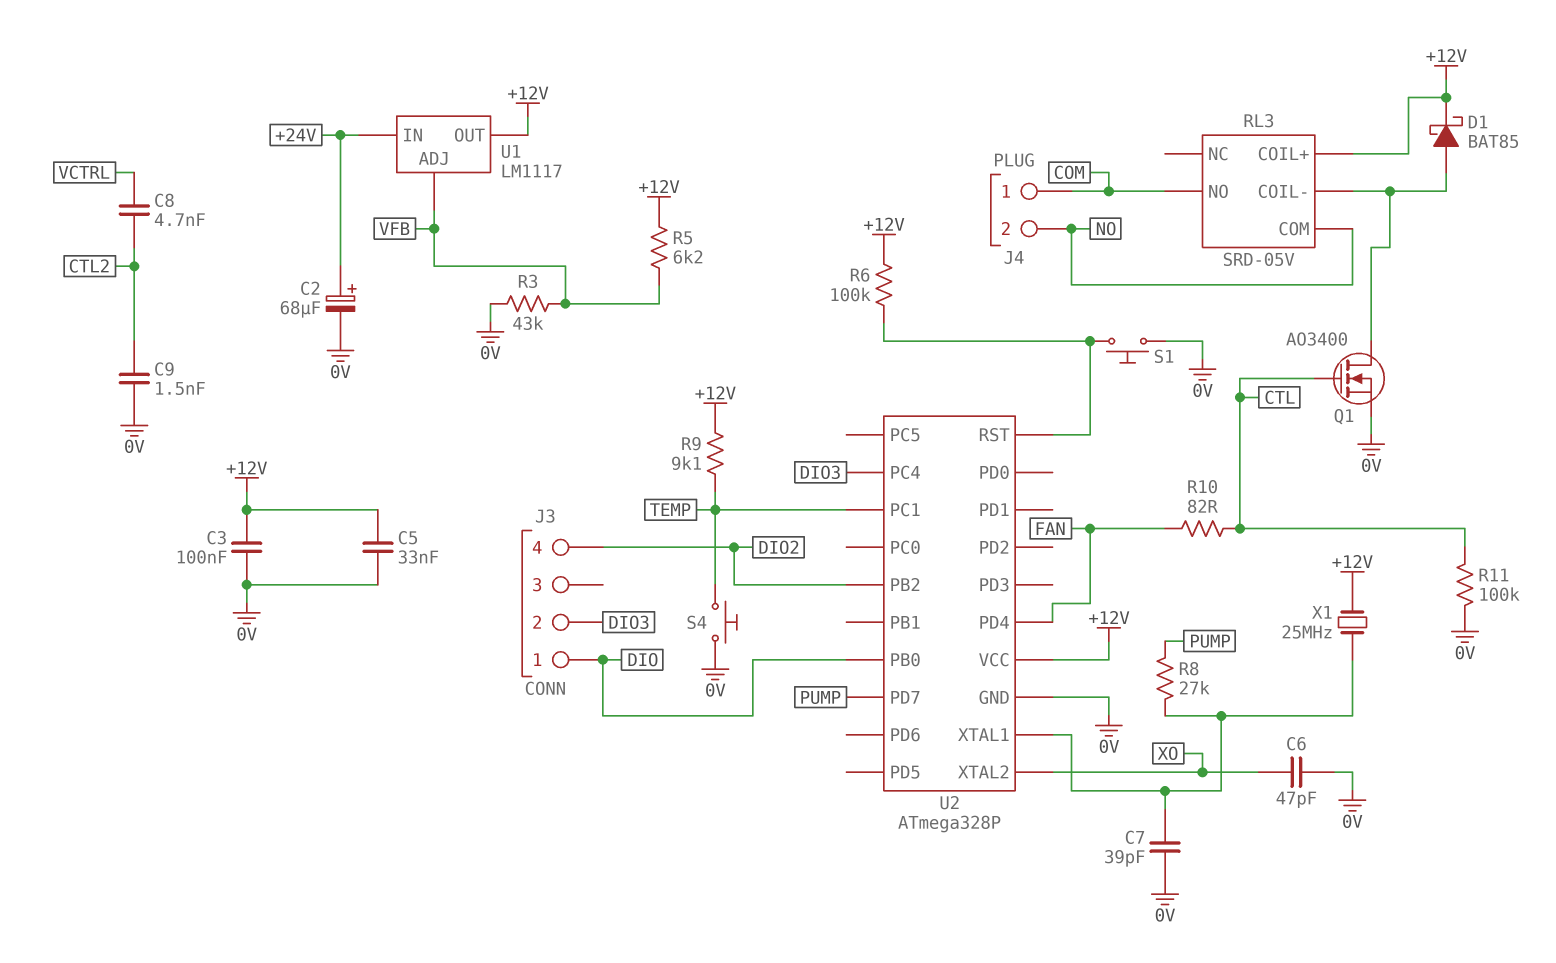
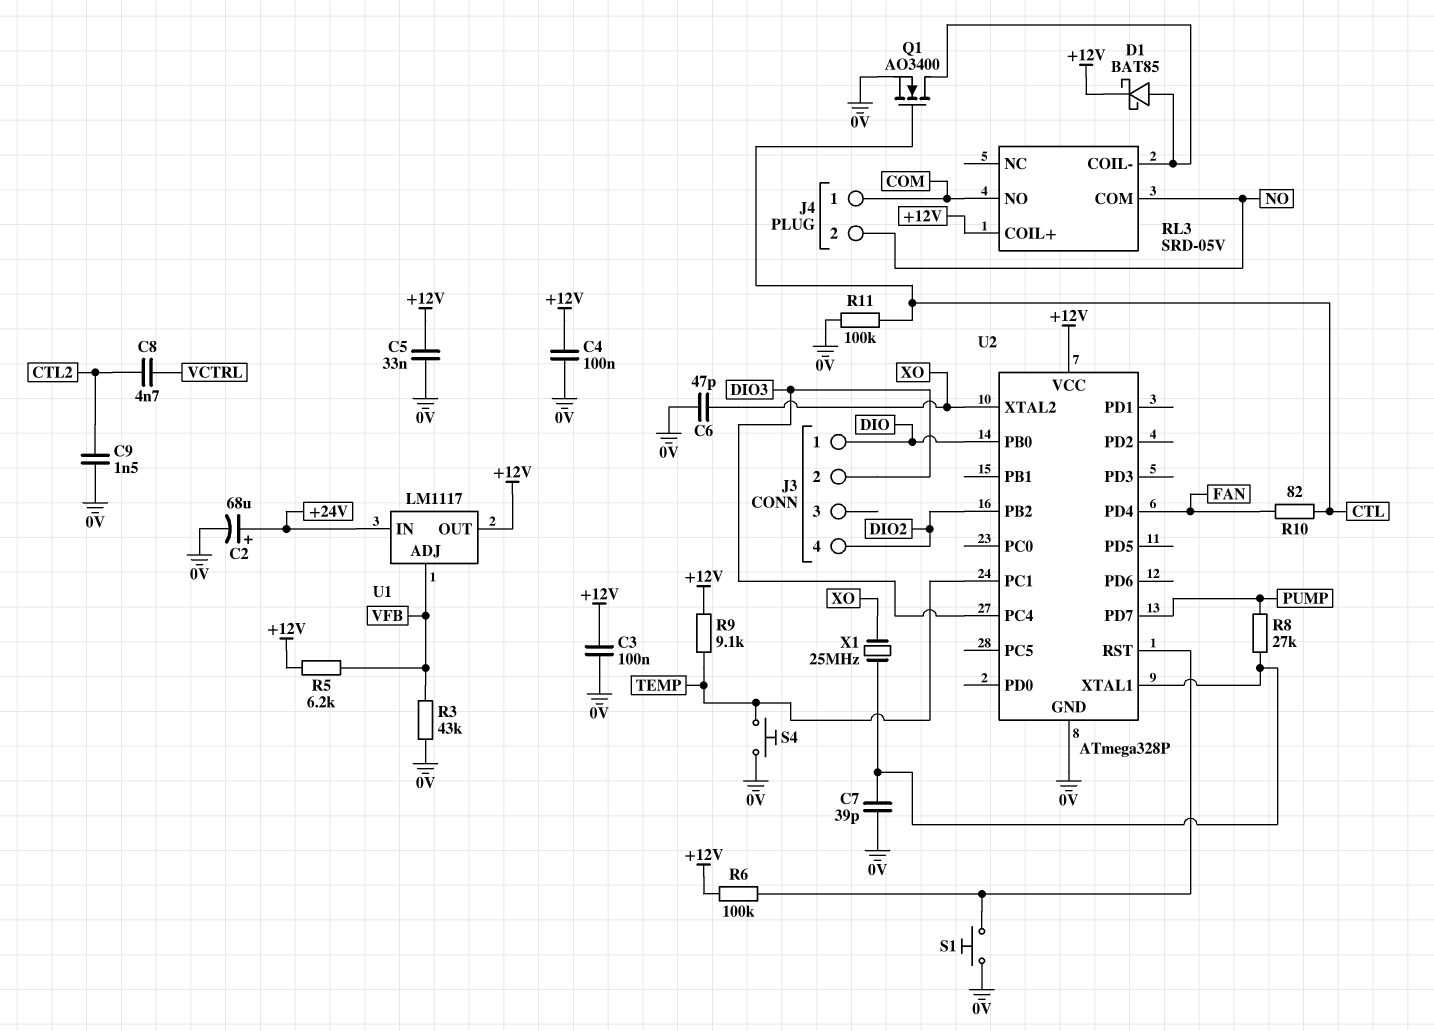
C4: none -> 100nF (+12V, 0V)
X1: 25MHz (+12V, U2/XTAL1) -> 25MHz (U2/XTAL1, XO)

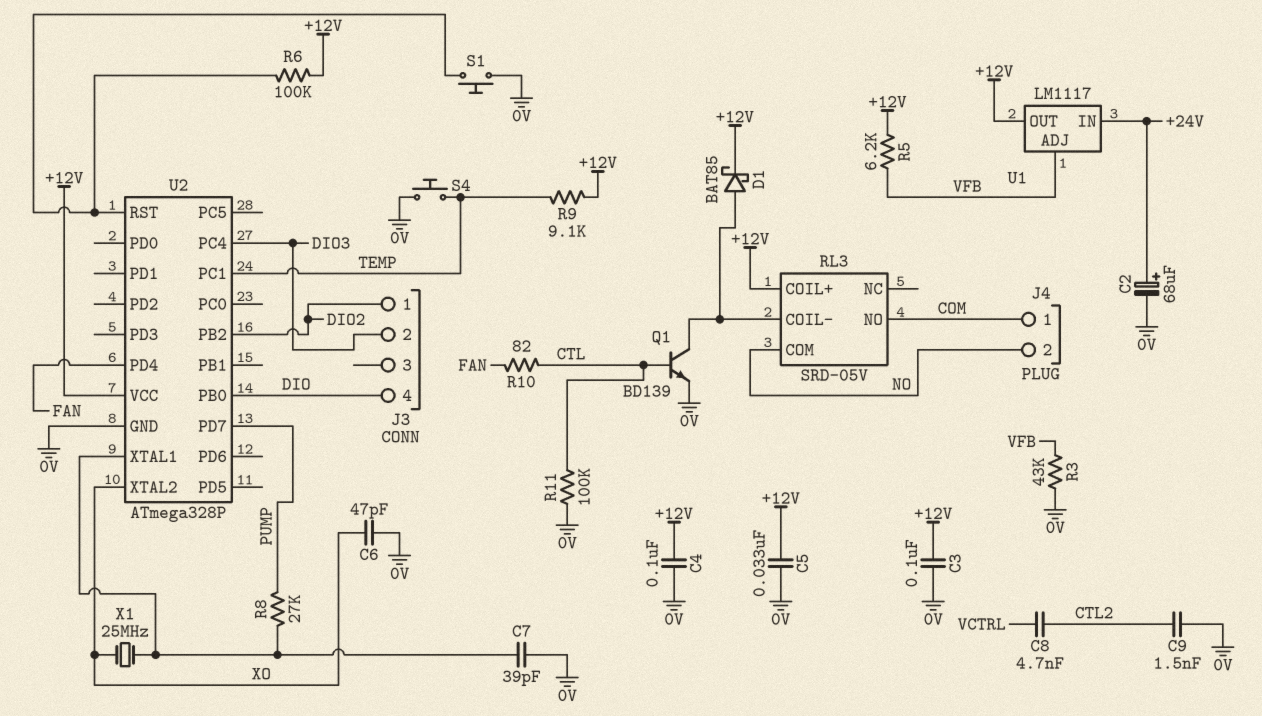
J3 pin 1: DIO -> DIO2
J3 pin 4: DIO2 -> DIO
Q1: NMOS AO3400 (G CTL, D RL3/COIL-, S 0V) -> NPN BD139 (B CTL, C RL3/COIL-, E 0V)

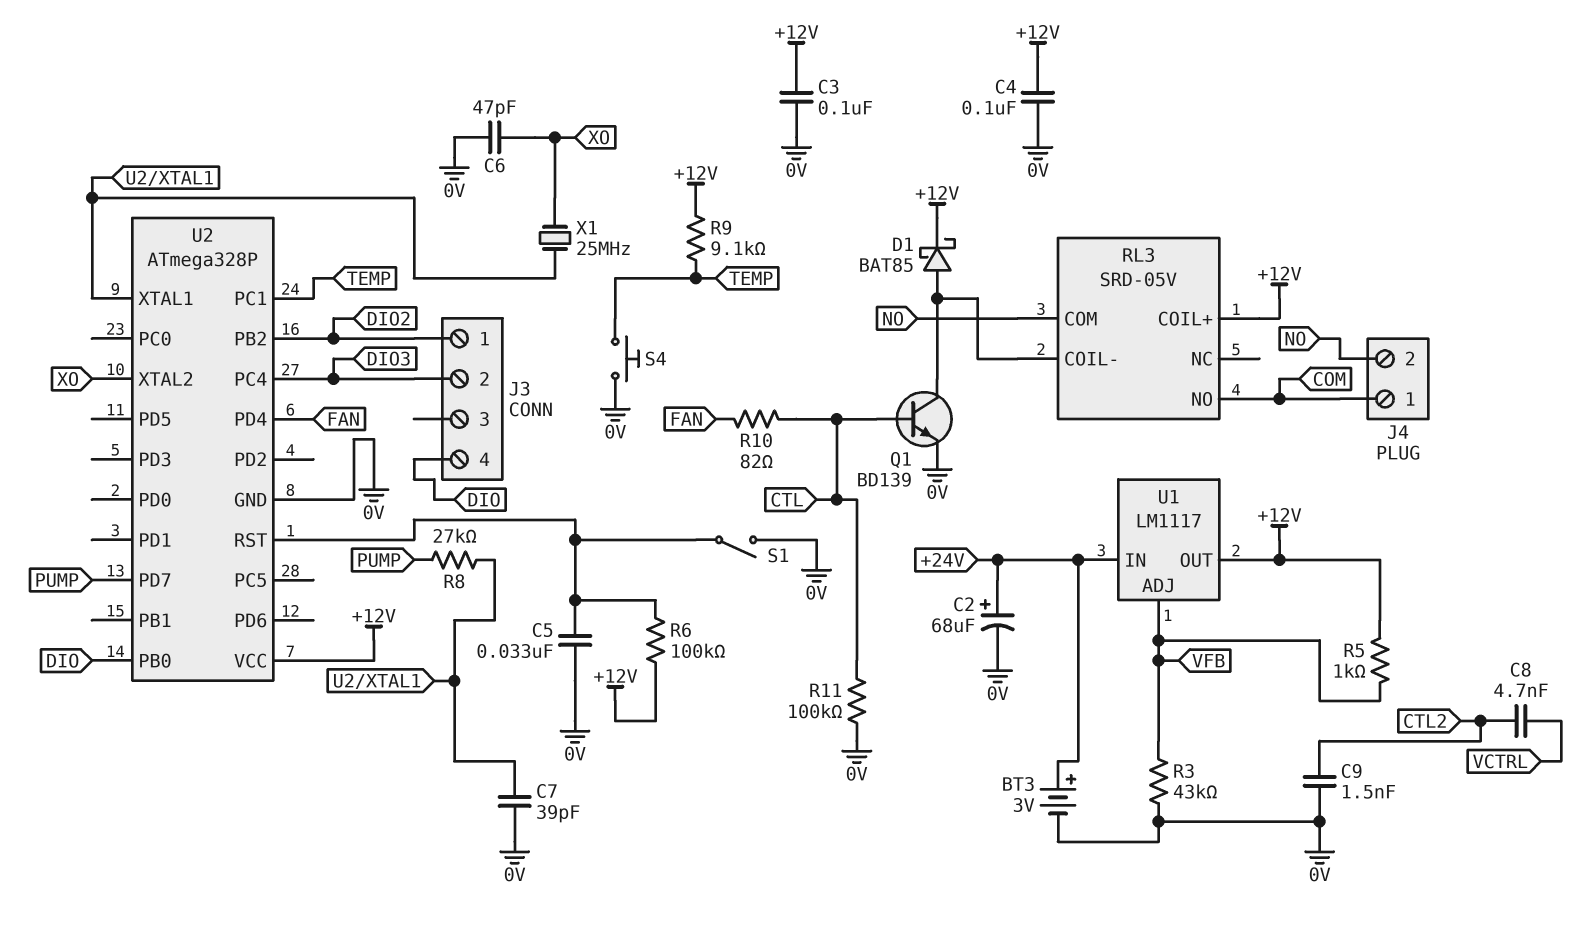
BT3: none -> 3V (plus +24V, minus 0V)
C5: 33nF (+12V, 0V) -> 33nF (0V, U2/RST)
R5: 6.2k (+12V, VFB) -> 1k (+12V, VFB)
S1: button (0V, U2/RST) -> switch (0V, U2/RST)

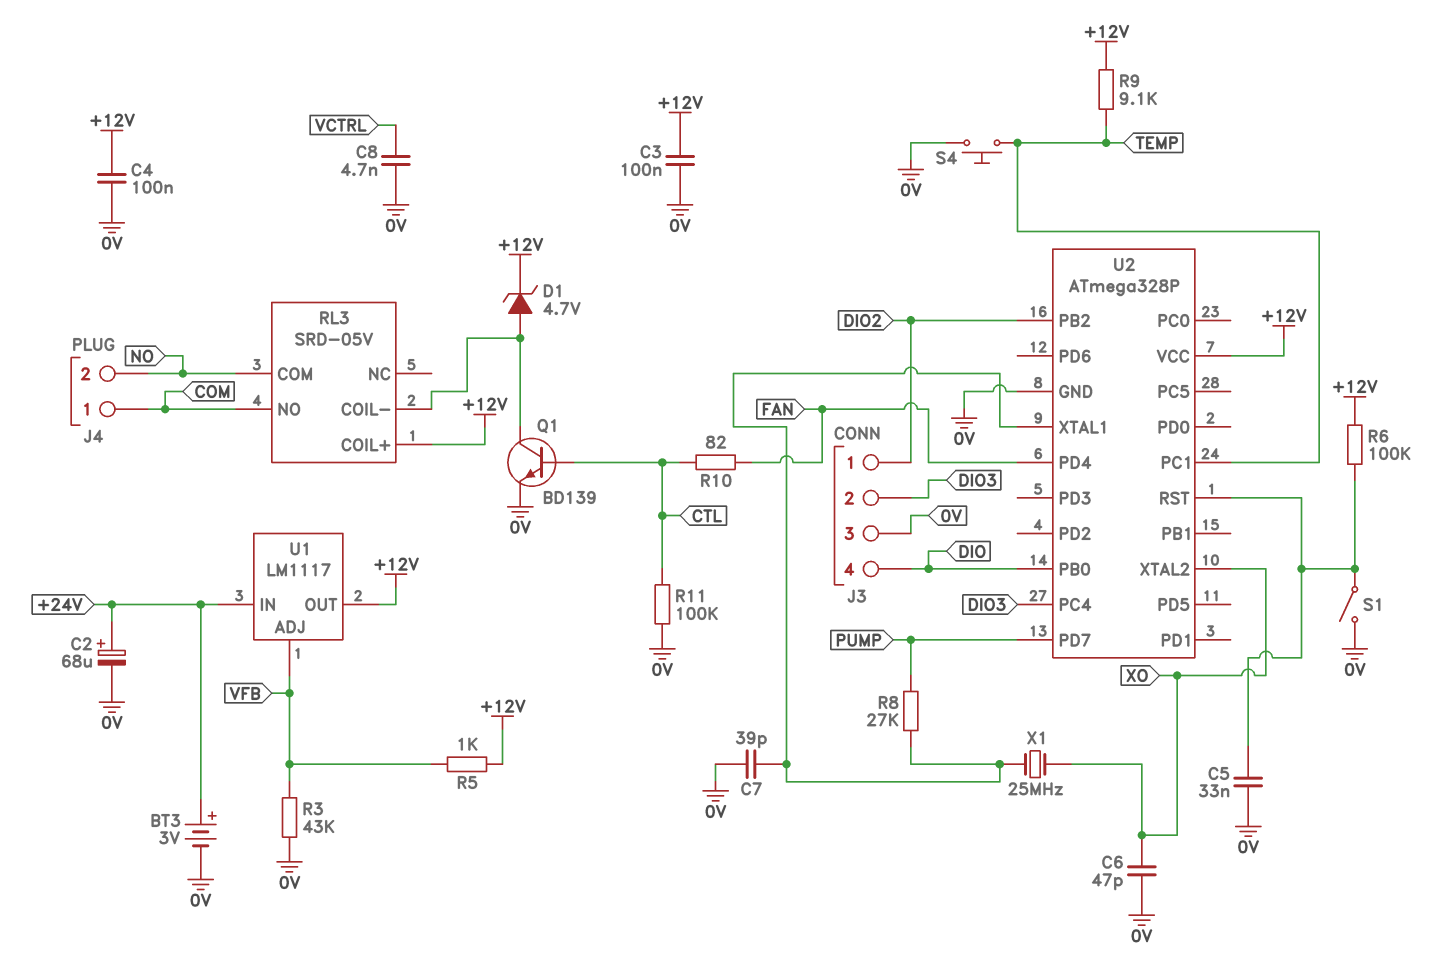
C8: 4.7nF (CTL2, VCTRL) -> 4.7nF (0V, VCTRL)
C9: 1.5nF (0V, CTL2) -> none
D1: schottky BAT85 (A RL3/COIL-, K +12V) -> zener 4.7V (A RL3/COIL-, K +12V)
J3 pin 3: none -> 0V

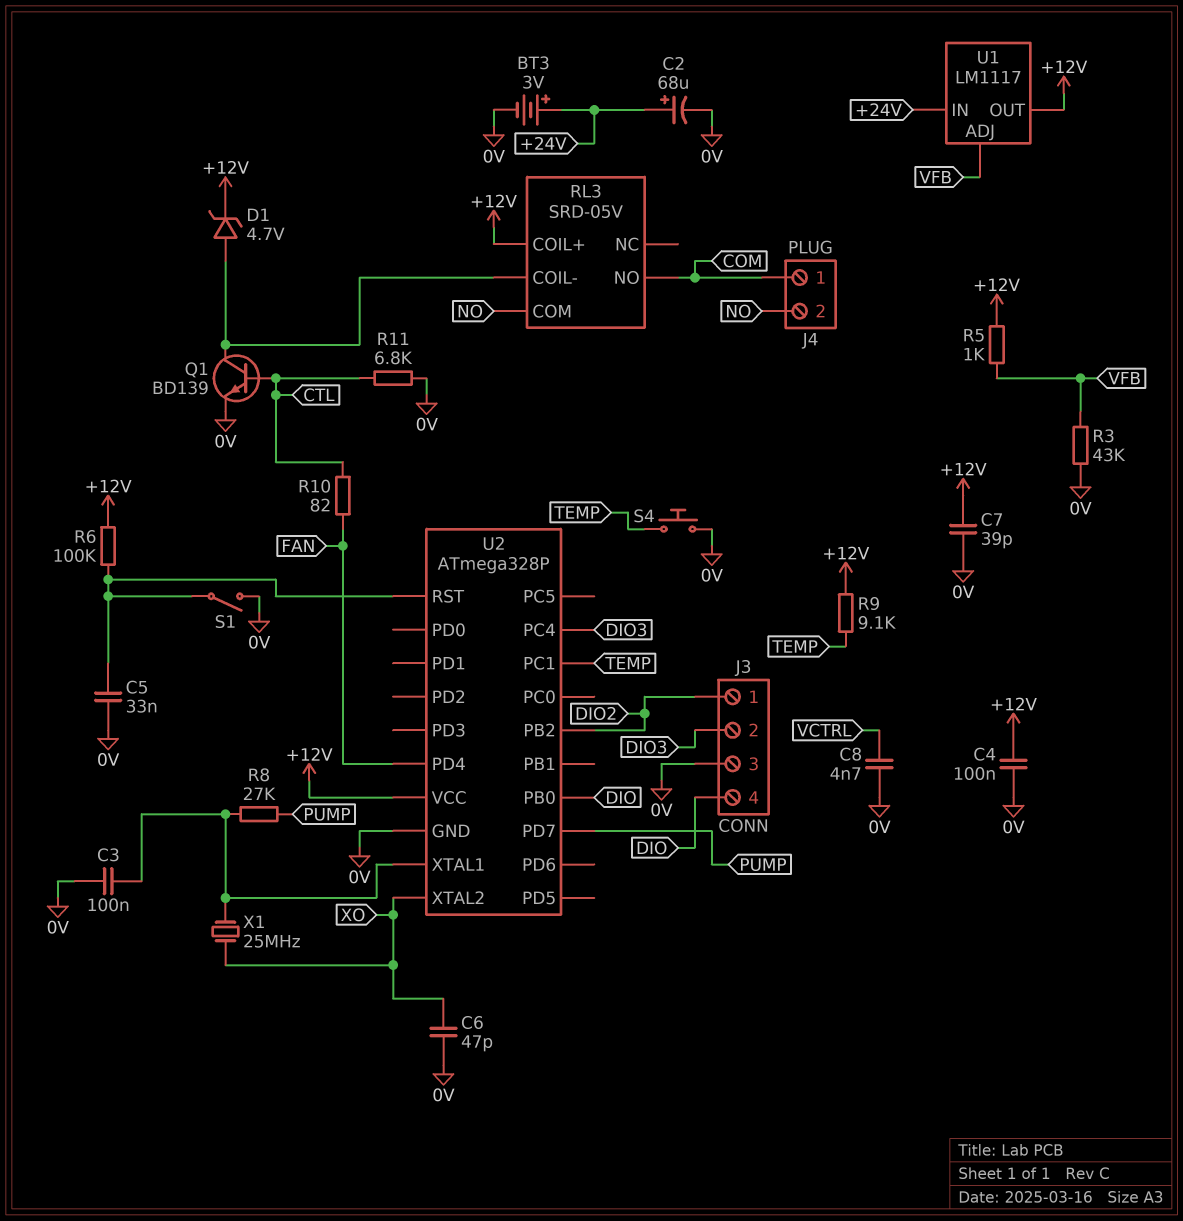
C3: 100nF (+12V, 0V) -> 100nF (0V, U2/XTAL1)
C7: 39pF (0V, U2/XTAL1) -> 39pF (+12V, 0V)
R11: 100k (0V, CTL) -> 6.8k (0V, CTL)

